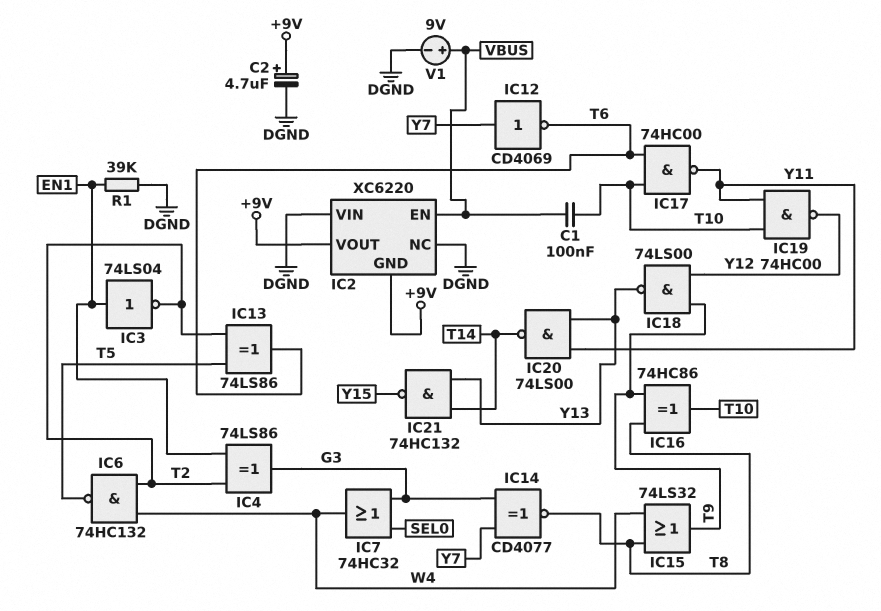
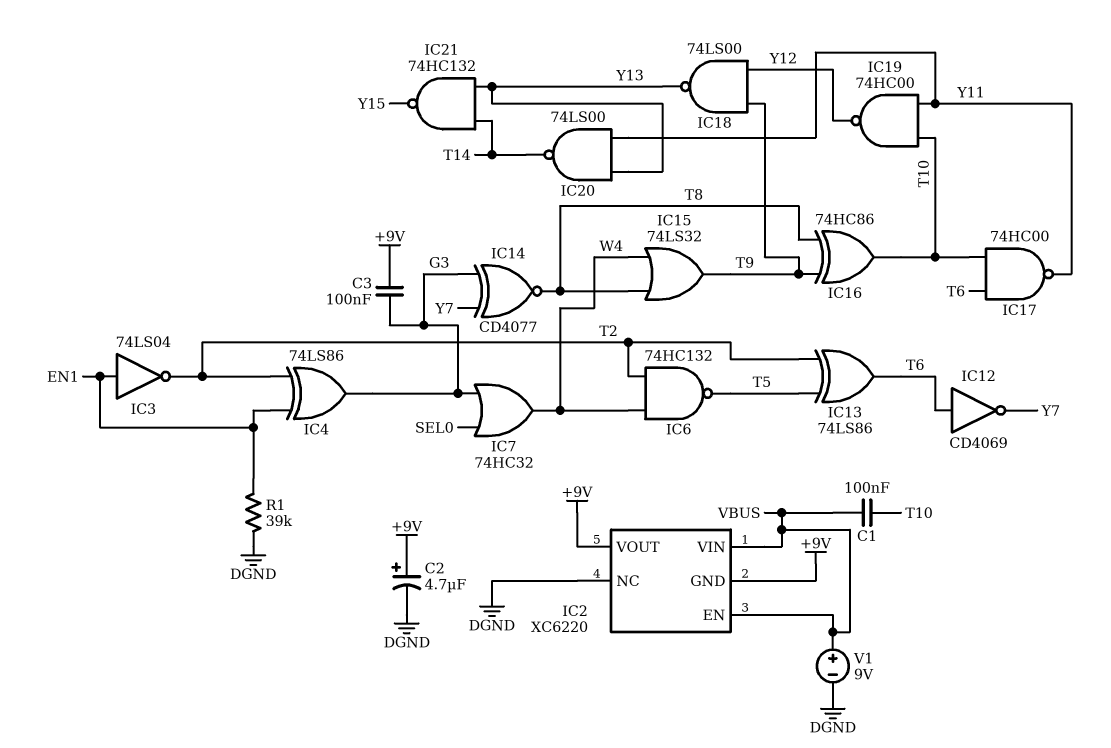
C3: none -> 100nF (+9V, G3)
IC2 pin VIN: DGND -> VBUS
IC12: NOT CD4069 (in Y7, out T6) -> NOT CD4069 (in T6, out Y7)

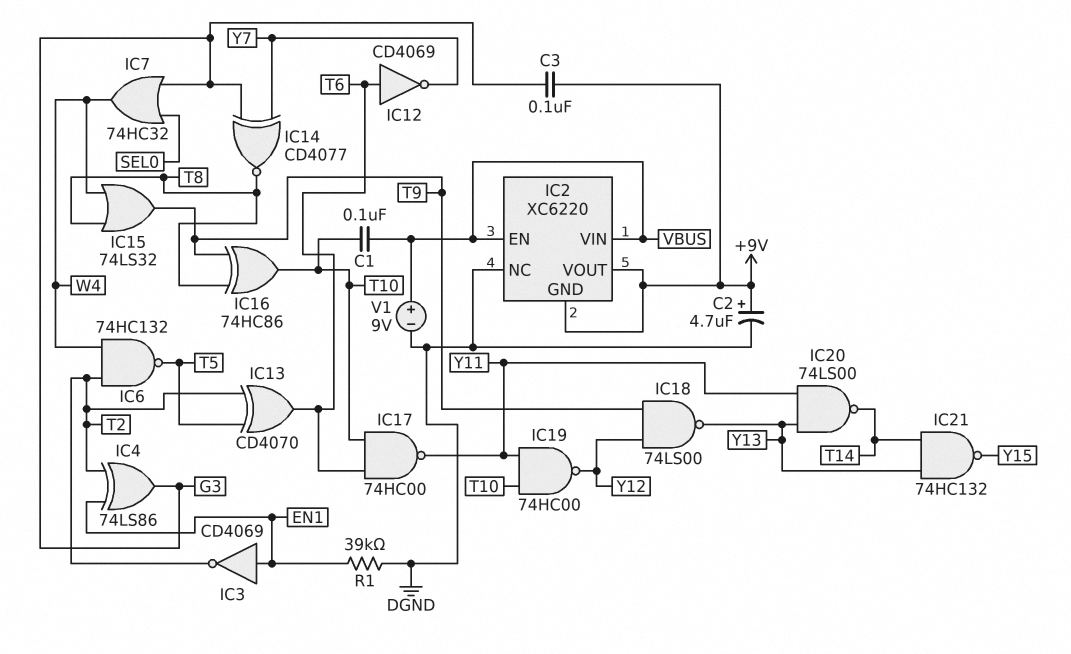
IC3: NOT 74LS04 (in EN1, out T2) -> NOT CD4069 (in EN1, out T2)
IC13: XOR 74LS86 (in T2, in T5, out T6) -> XOR CD4070 (in T2, in T5, out T6)

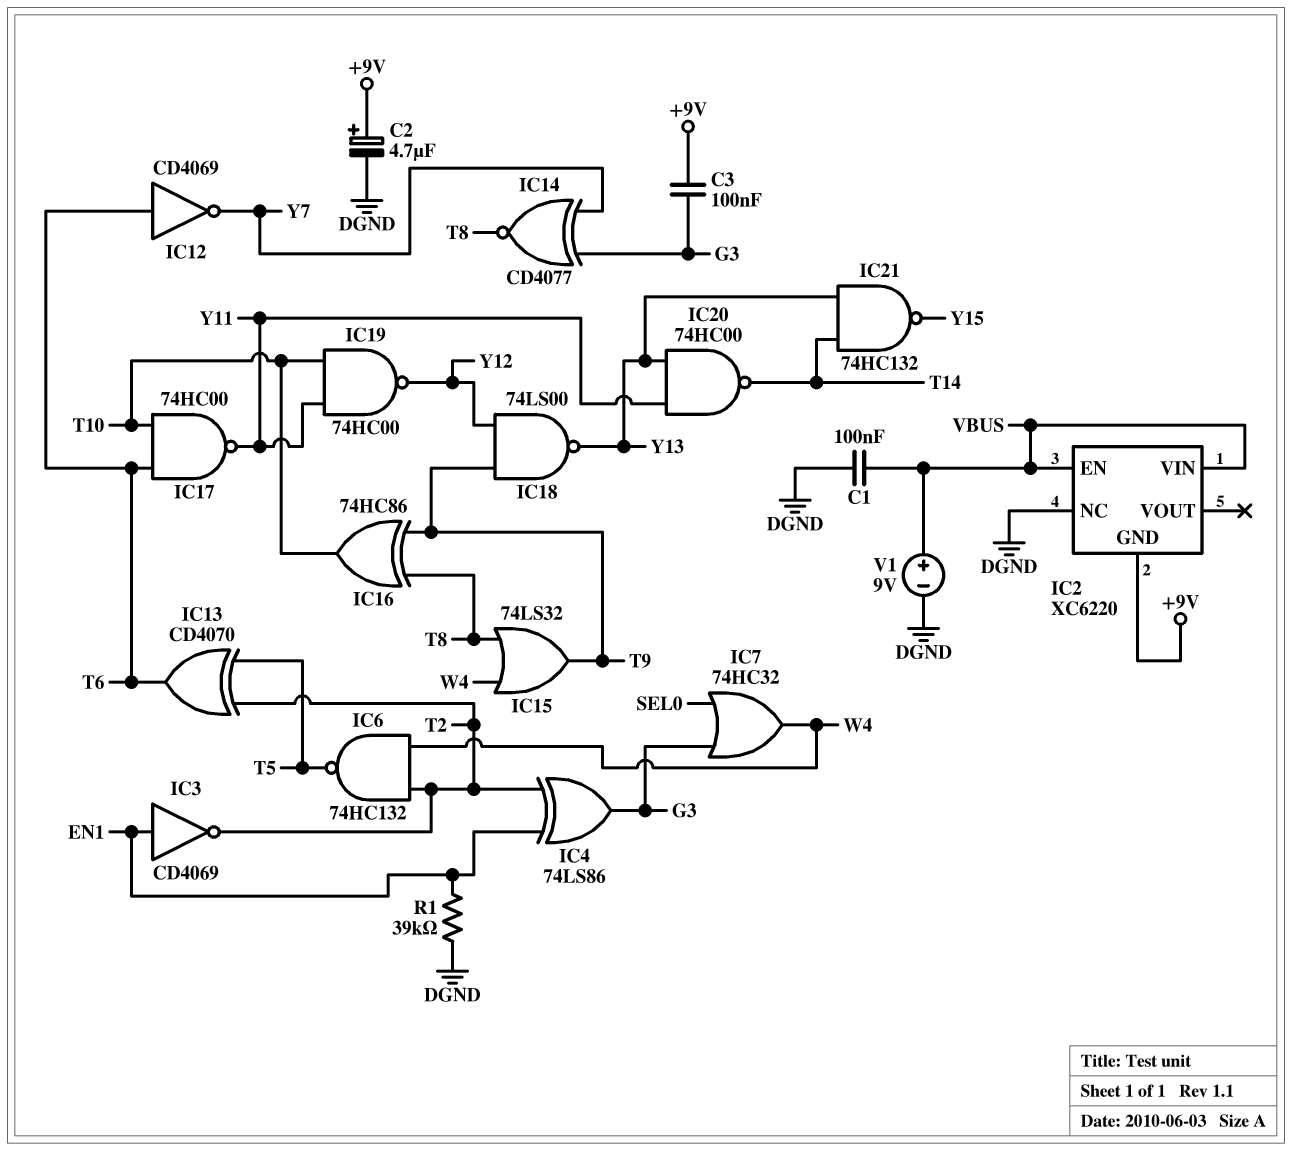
C1: 100nF (T10, VBUS) -> 100nF (DGND, VBUS)
IC2 pin VOUT: +9V -> none
IC20: NAND 74LS00 (in Y11, in Y13, out T14) -> NAND 74HC00 (in Y11, in Y13, out T14)

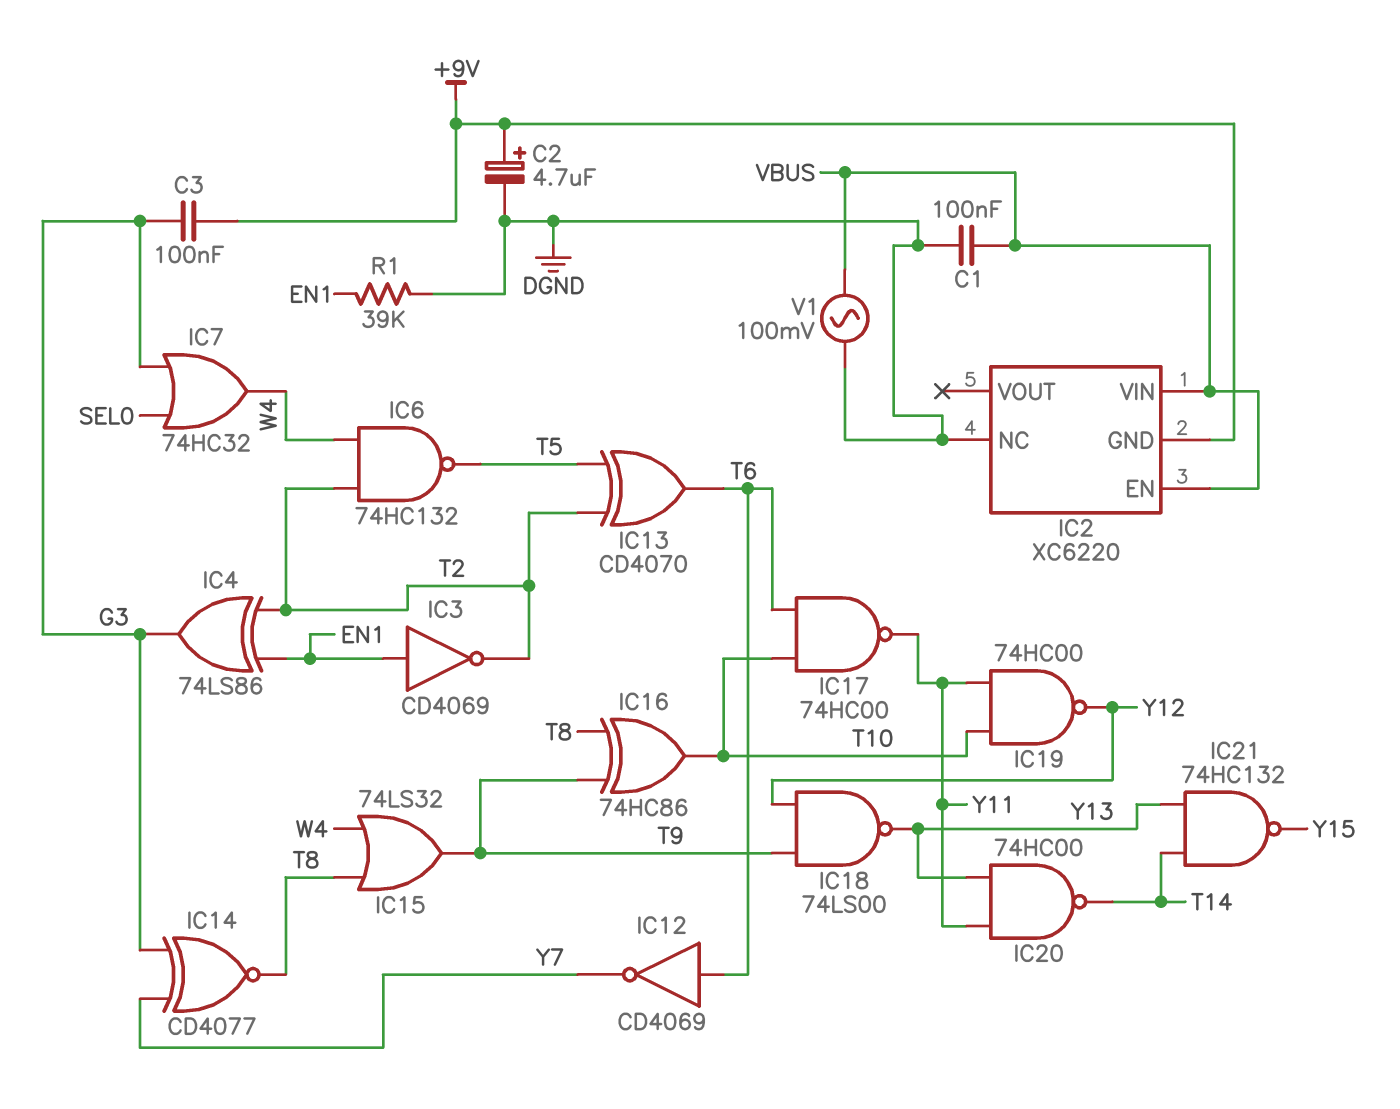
V1: 9V (plus VBUS, minus DGND) -> AC 100mV (DGND, VBUS)

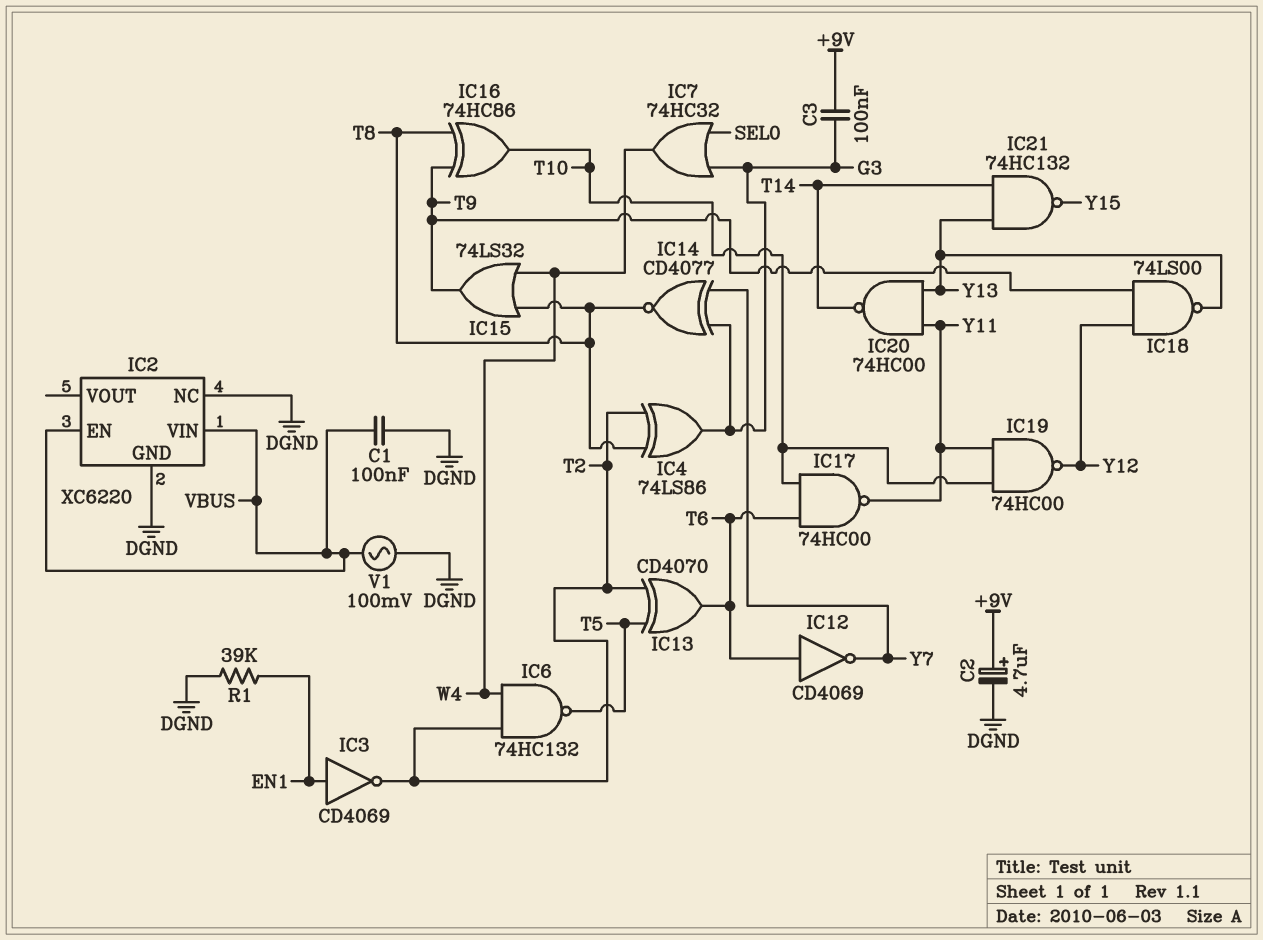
IC2 pin GND: +9V -> DGND
IC4: XOR 74LS86 (in EN1, in T2, out G3) -> XOR 74LS86 (in T2, in T8, out G3)

